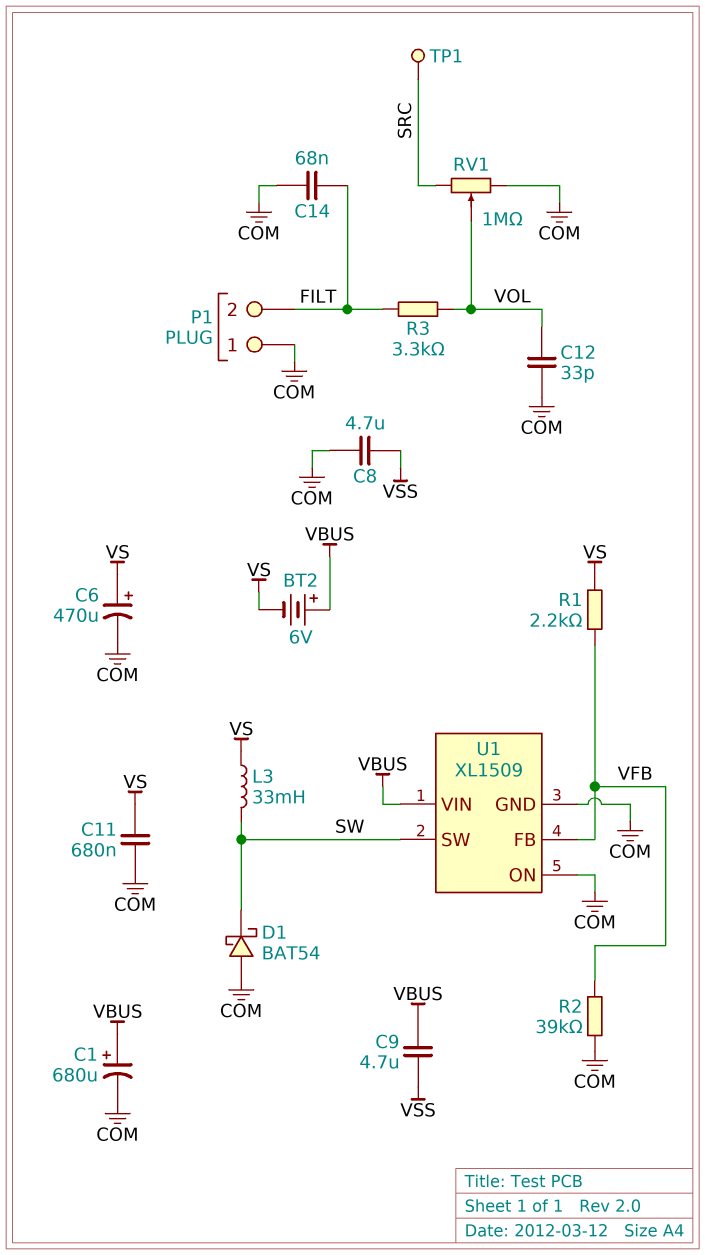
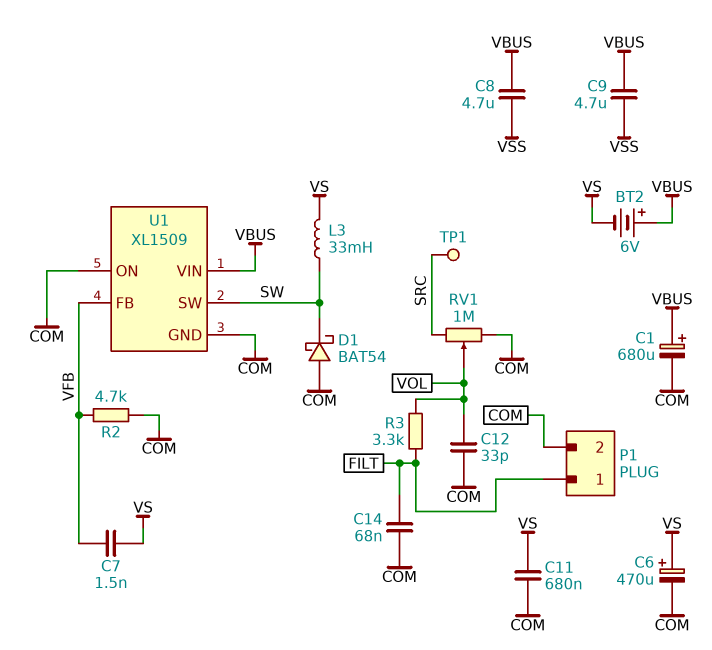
C7: none -> 1.5nF (VFB, VS)
C8: 4.7uF (COM, VSS) -> 4.7uF (VBUS, VSS)
P1 pin 1: COM -> FILT
P1 pin 2: FILT -> COM
R1: 2.2k (VFB, VS) -> none
R2: 39k (COM, VFB) -> 4.7k (COM, VFB)

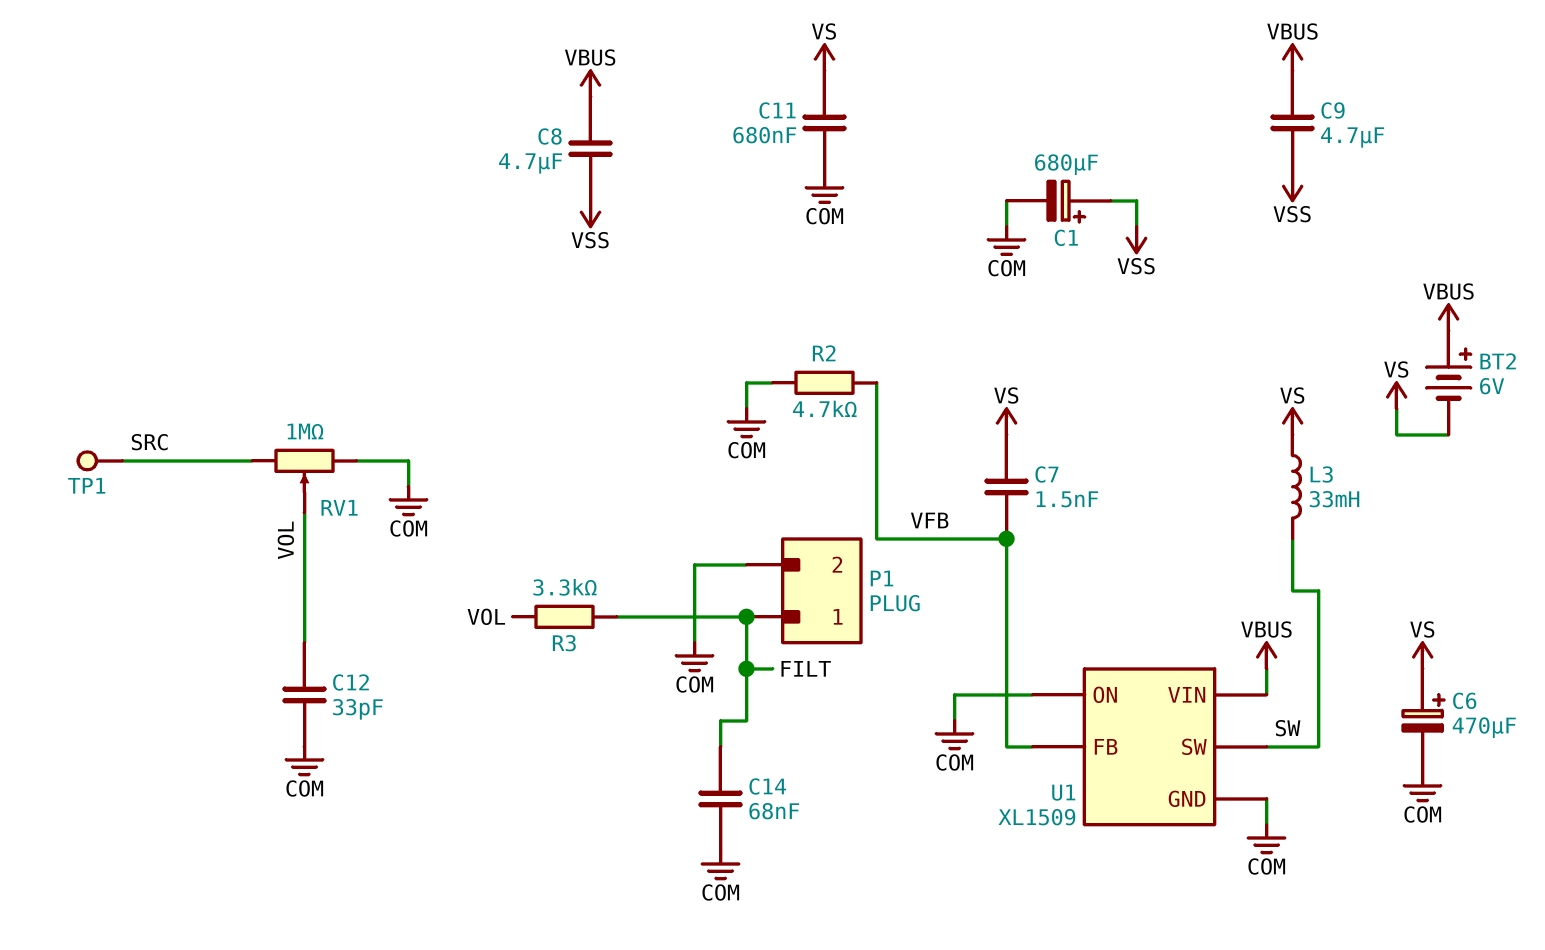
C1: 680uF (plus VBUS, minus COM) -> 680uF (plus VSS, minus COM)
D1: schottky BAT54 (A COM, K SW) -> none

